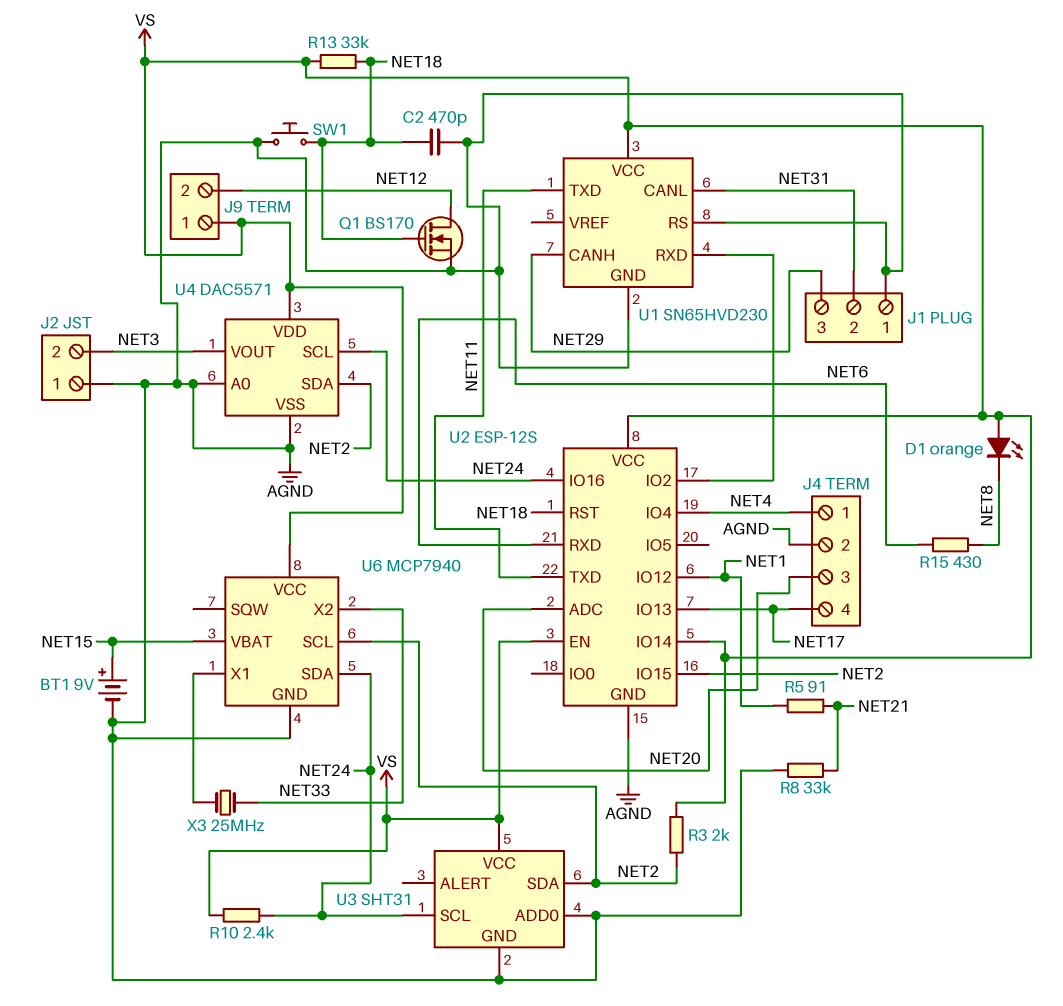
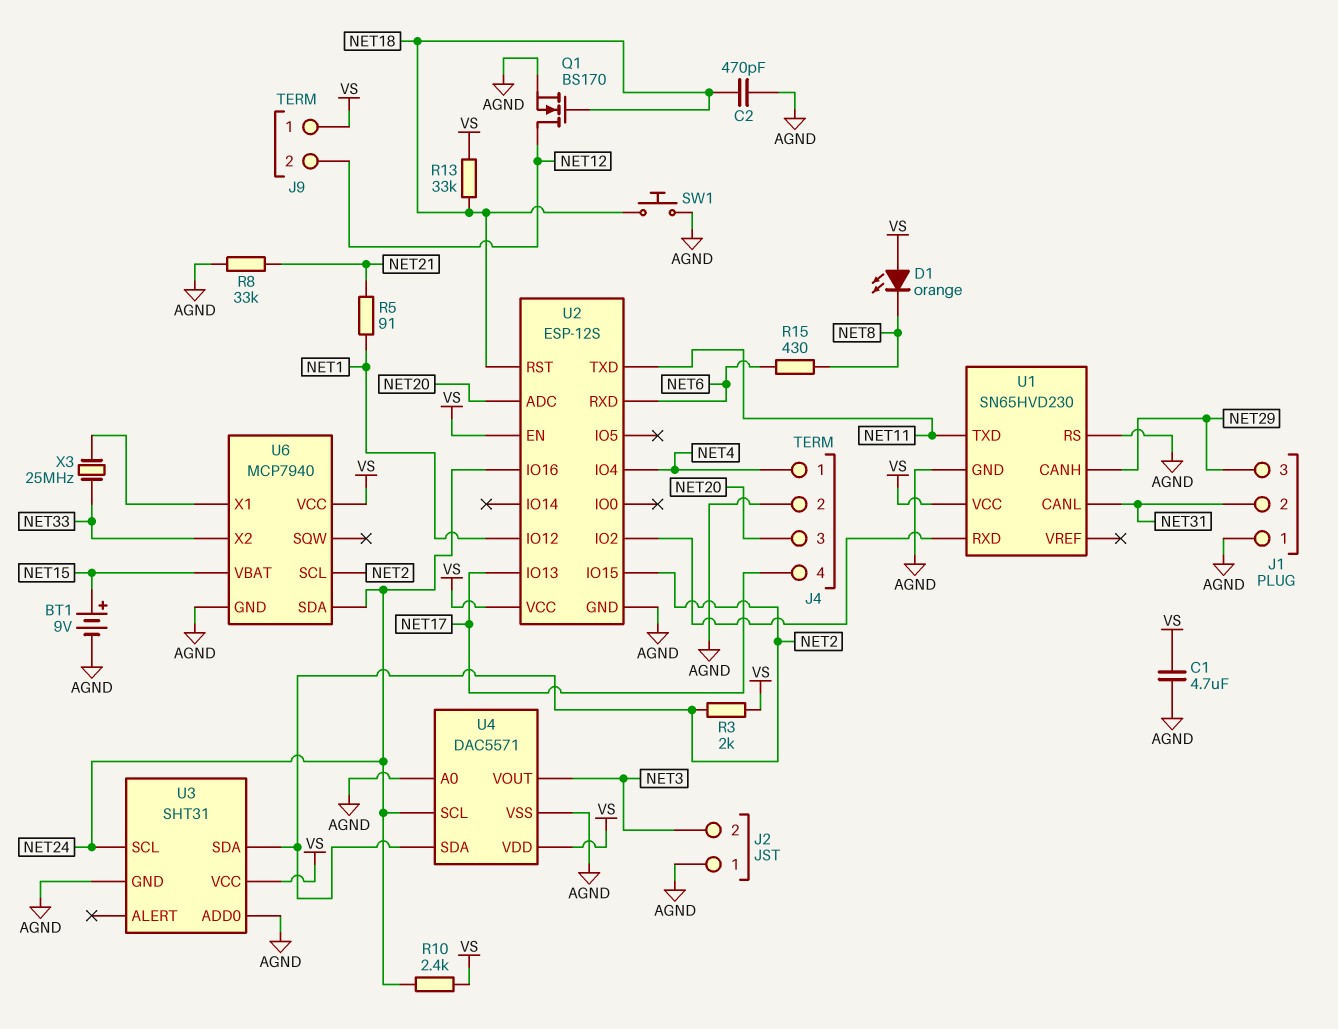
C1: none -> 4.7uF (AGND, VS)
U2 pin IO14: VS -> none

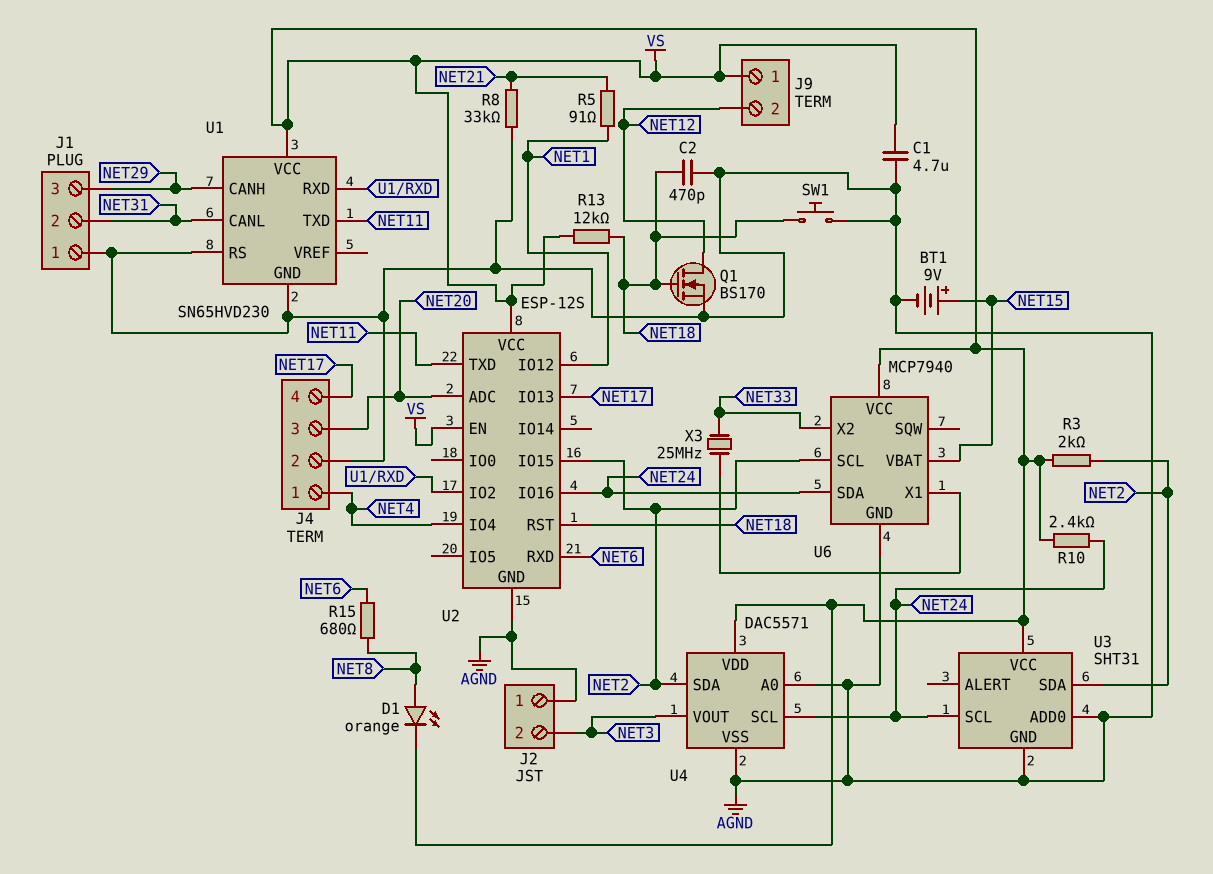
D1: LED orange (A VS, K NET8) -> LED orange (A NET8, K VS)
R13: 33k (NET18, VS) -> 12k (NET18, VS)
R15: 430 (NET6, NET8) -> 680 (NET6, NET8)

